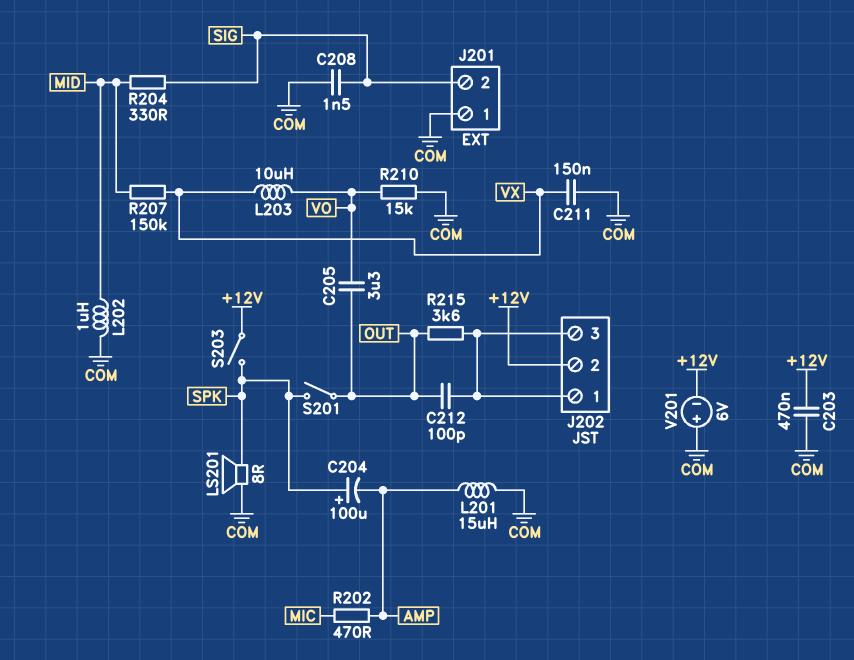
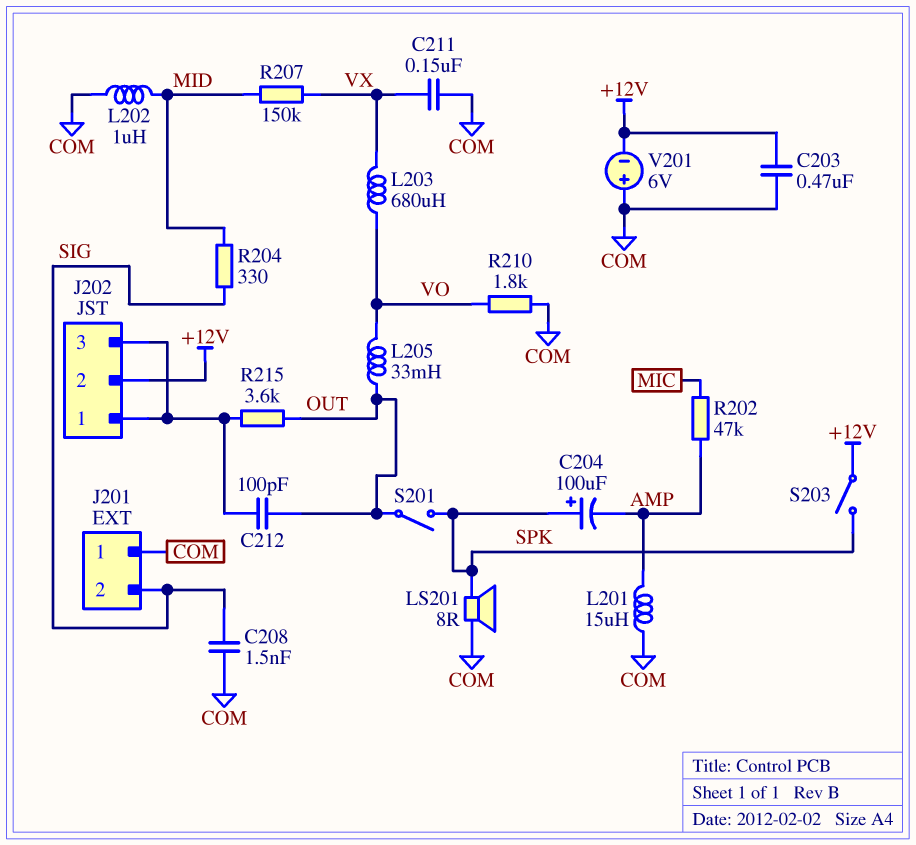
C205: 3.3uF (OUT, VO) -> none
L203: 10uH (VO, VX) -> 680uH (VO, VX)
L205: none -> 33mH (OUT, VO)
R202: 470 (AMP, MIC) -> 47k (AMP, MIC)
R210: 15k (COM, VO) -> 1.8k (COM, VO)

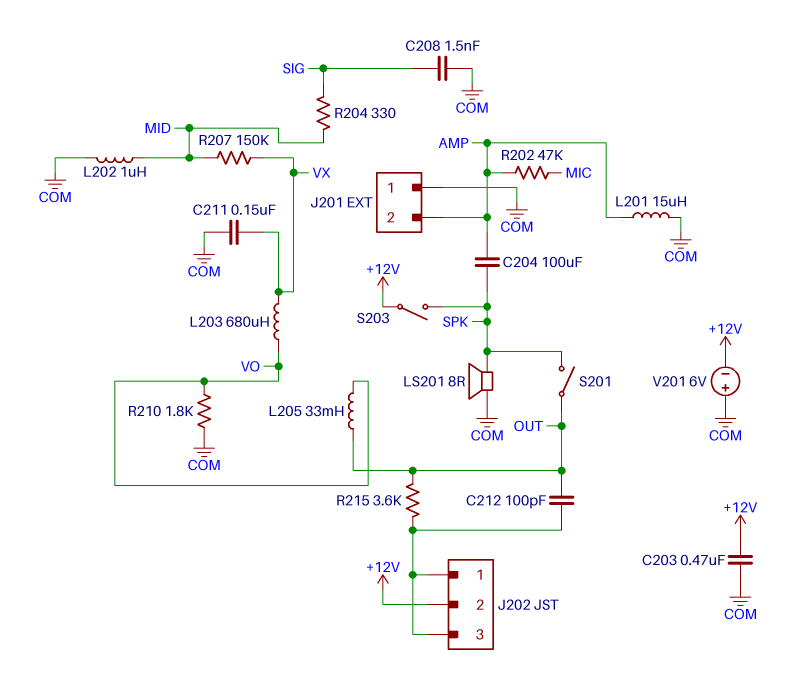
C204: 100uF (plus SPK, minus AMP) -> 100uF (AMP, SPK)
J201 pin 2: SIG -> AMP

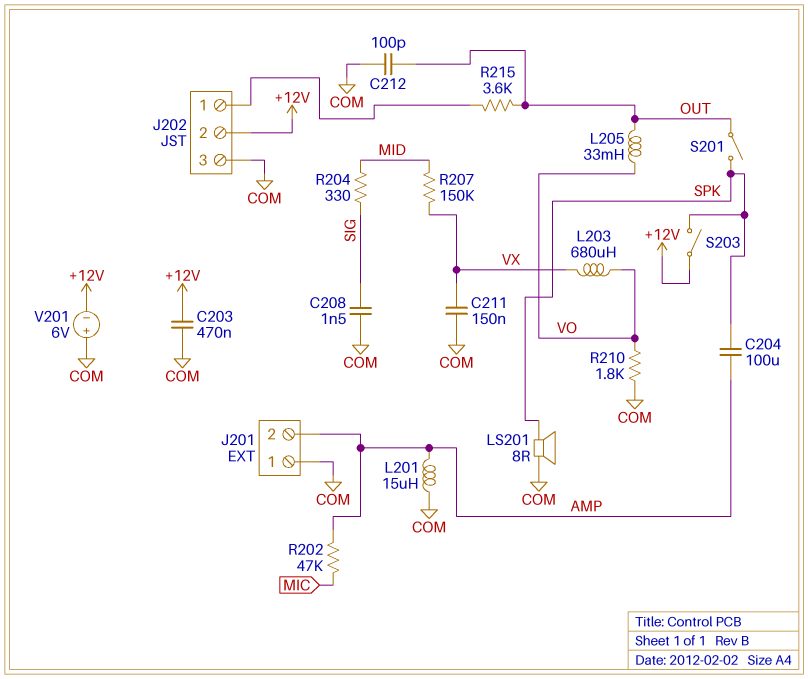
C212: 100pF (J202/1, OUT) -> 100pF (COM, OUT)
J202 pin 3: J202/1 -> COM
L202: 1uH (COM, MID) -> none

